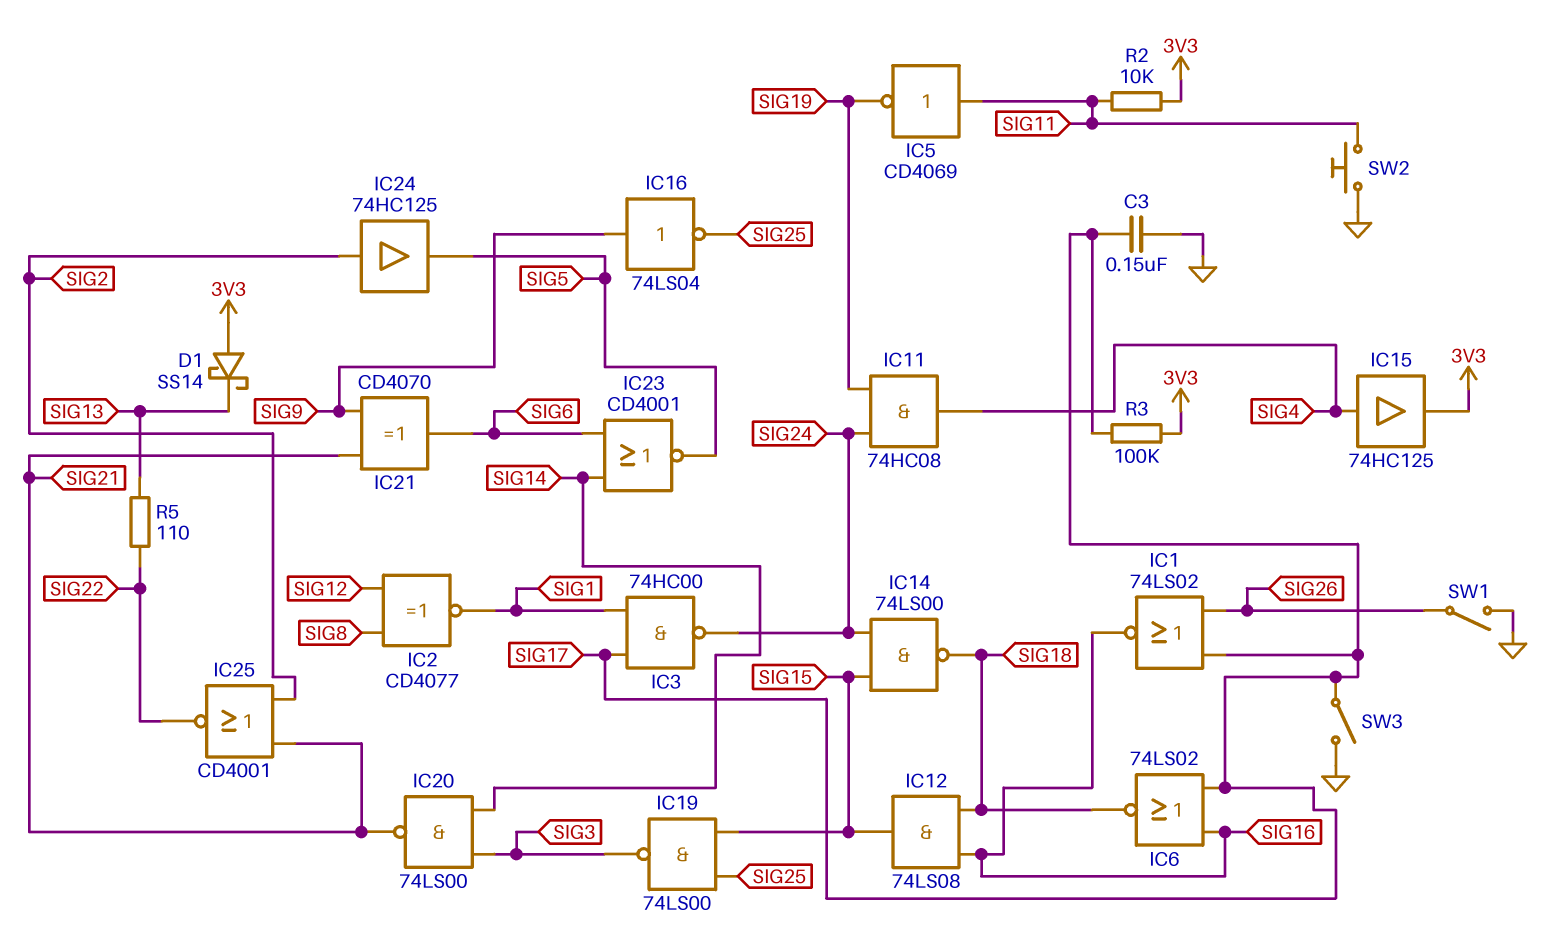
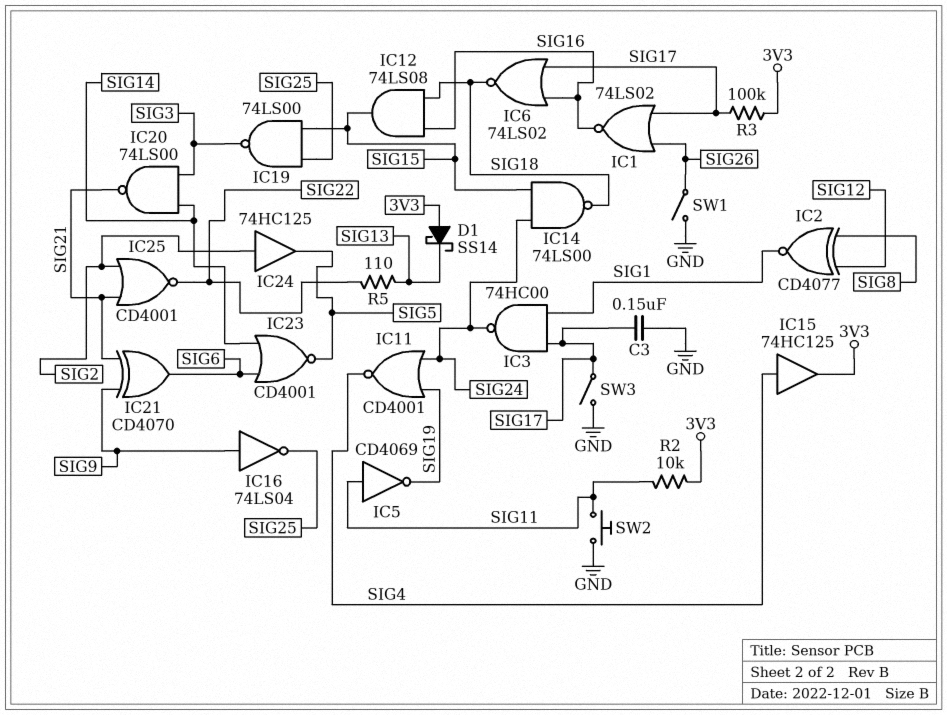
IC11: AND 74HC08 (in SIG19, in SIG24, out SIG4) -> NOR CD4001 (in SIG19, in SIG24, out SIG4)

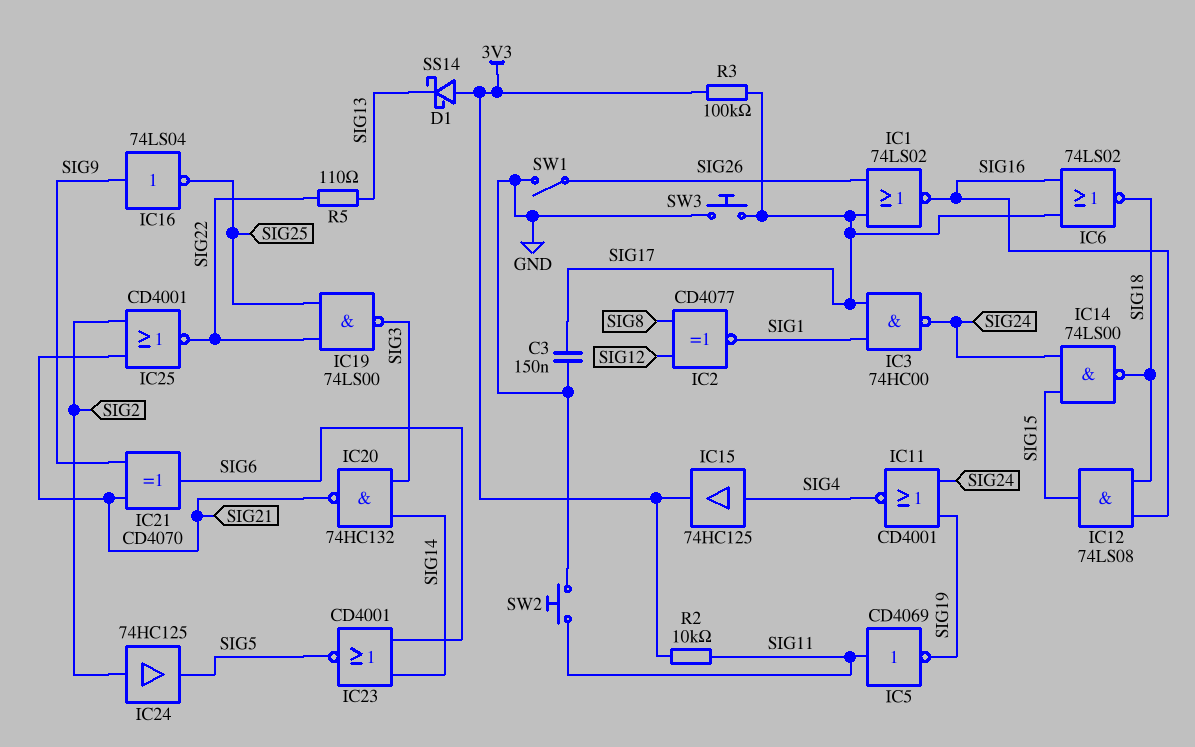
IC19: NAND 74LS00 (in SIG15, in SIG25, out SIG3) -> NAND 74LS00 (in SIG22, in SIG25, out SIG3)
IC20: NAND 74LS00 (in SIG3, in SIG14, out SIG21) -> NAND 74HC132 (in SIG3, in SIG14, out SIG21)
SW3: switch (GND, SIG17) -> button (GND, SIG17)

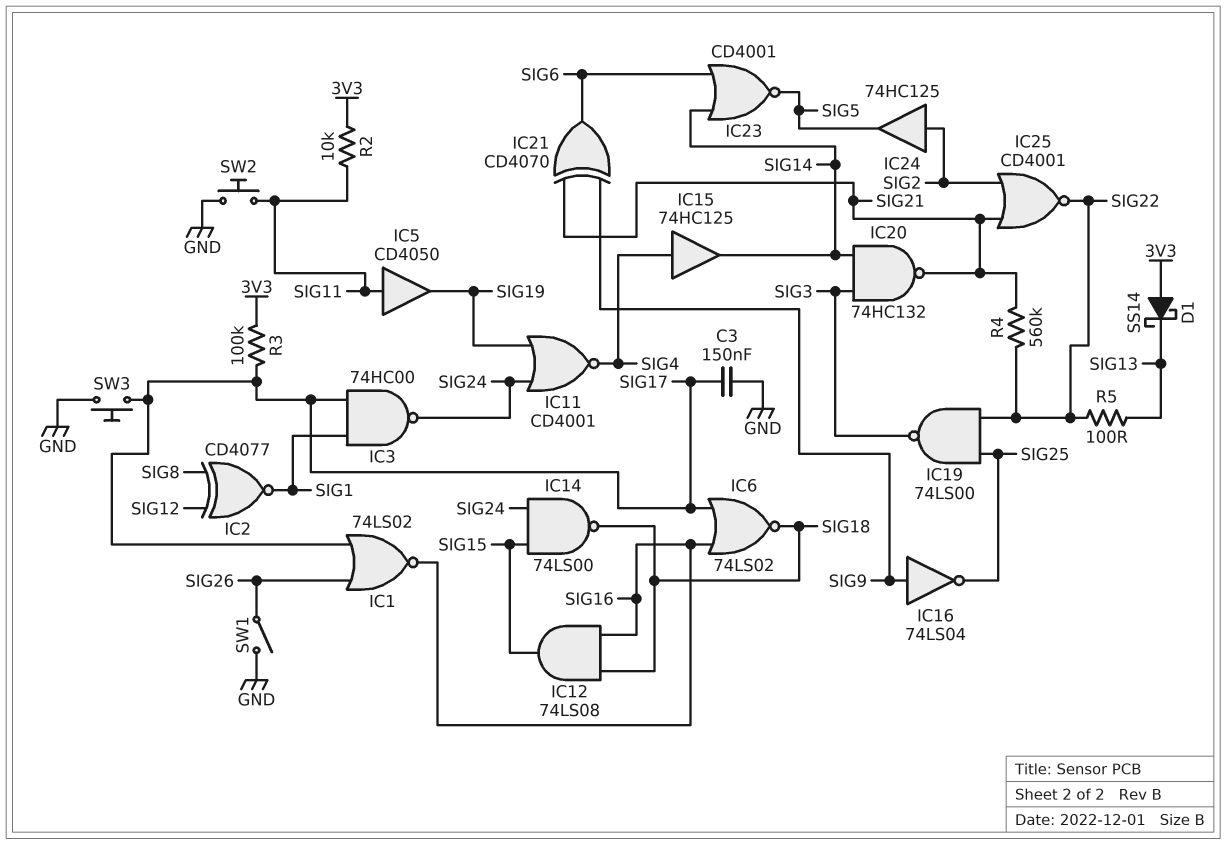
IC5: NOT CD4069 (in SIG11, out SIG19) -> buffer CD4050 (in SIG11, out SIG19)
IC15: buffer 74HC125 (in SIG4, out 3V3) -> buffer 74HC125 (in SIG4, out SIG14)
R4: none -> 560k (SIG21, SIG22)
R5: 110 (SIG13, SIG22) -> 100 (SIG13, SIG22)

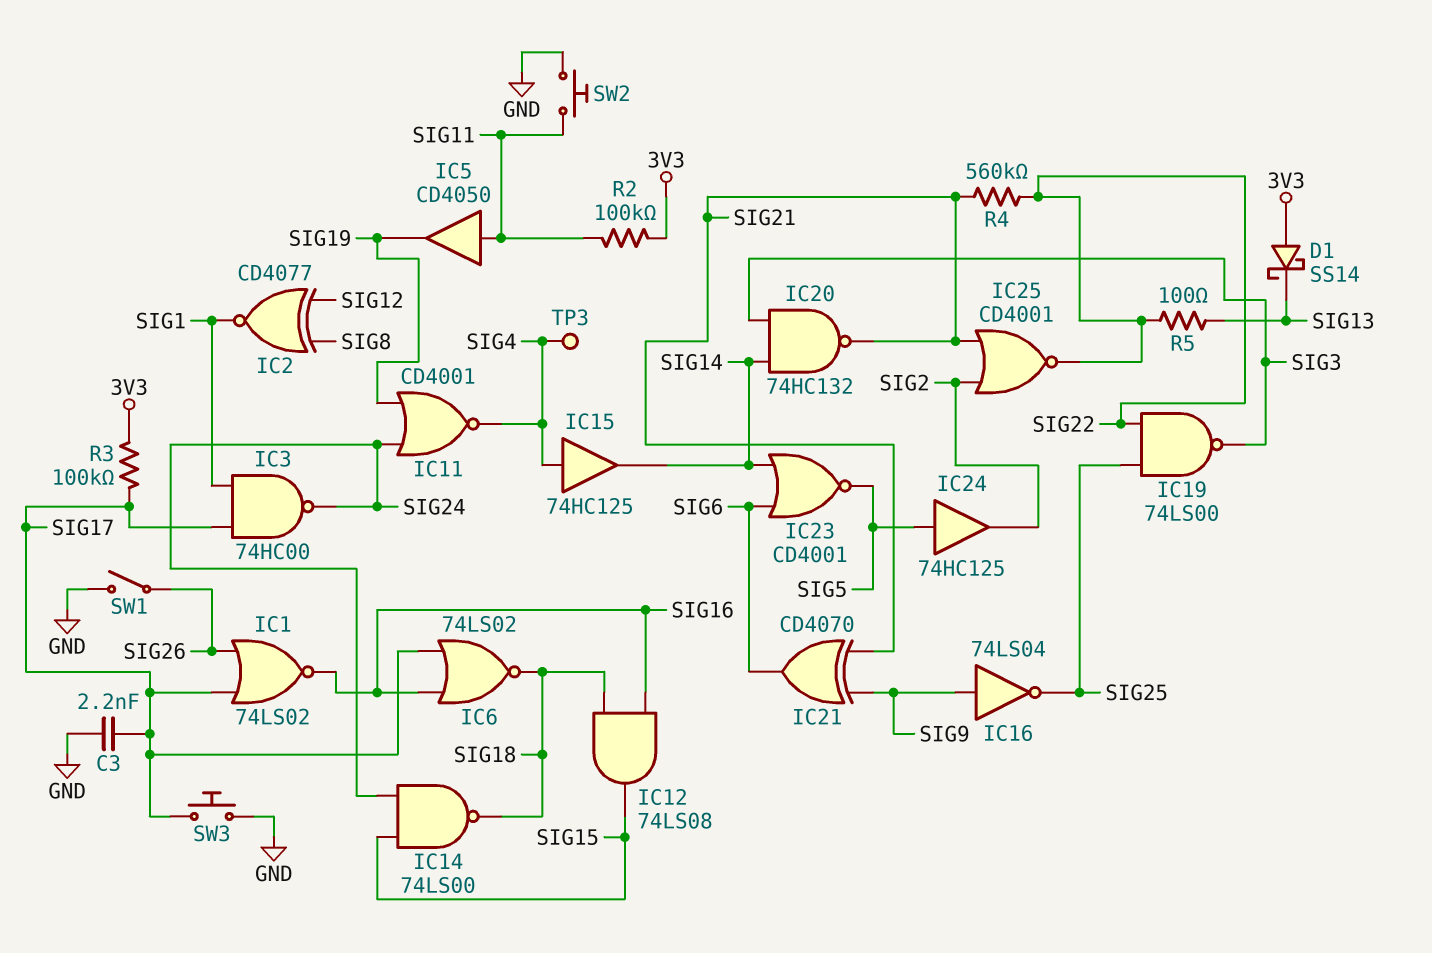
C3: 150nF (GND, SIG17) -> 2.2nF (GND, SIG17)
IC24: buffer 74HC125 (in SIG2, out SIG5) -> buffer 74HC125 (in SIG5, out SIG2)
R2: 10k (3V3, SIG11) -> 100k (3V3, SIG11)
TP3: none -> test point (SIG4)

